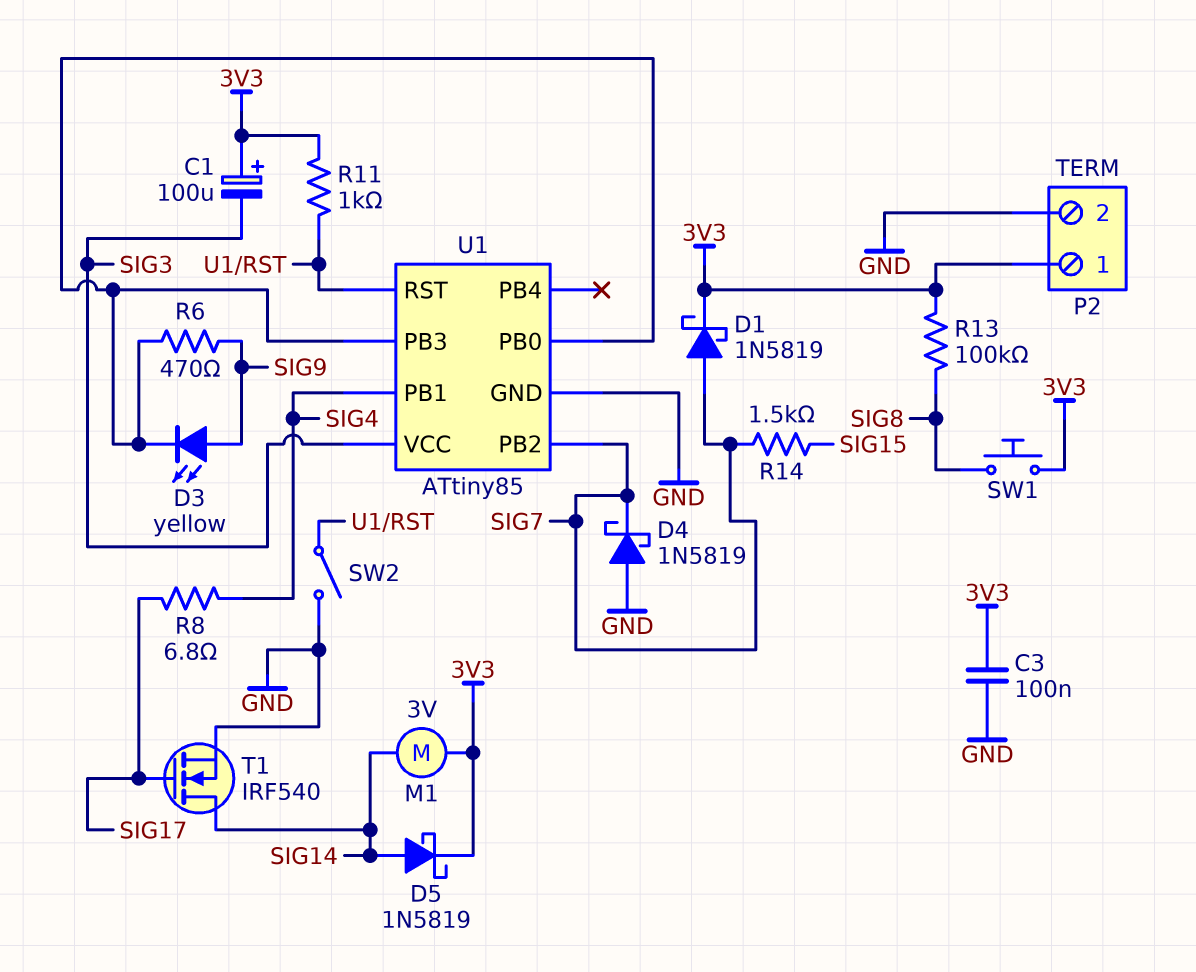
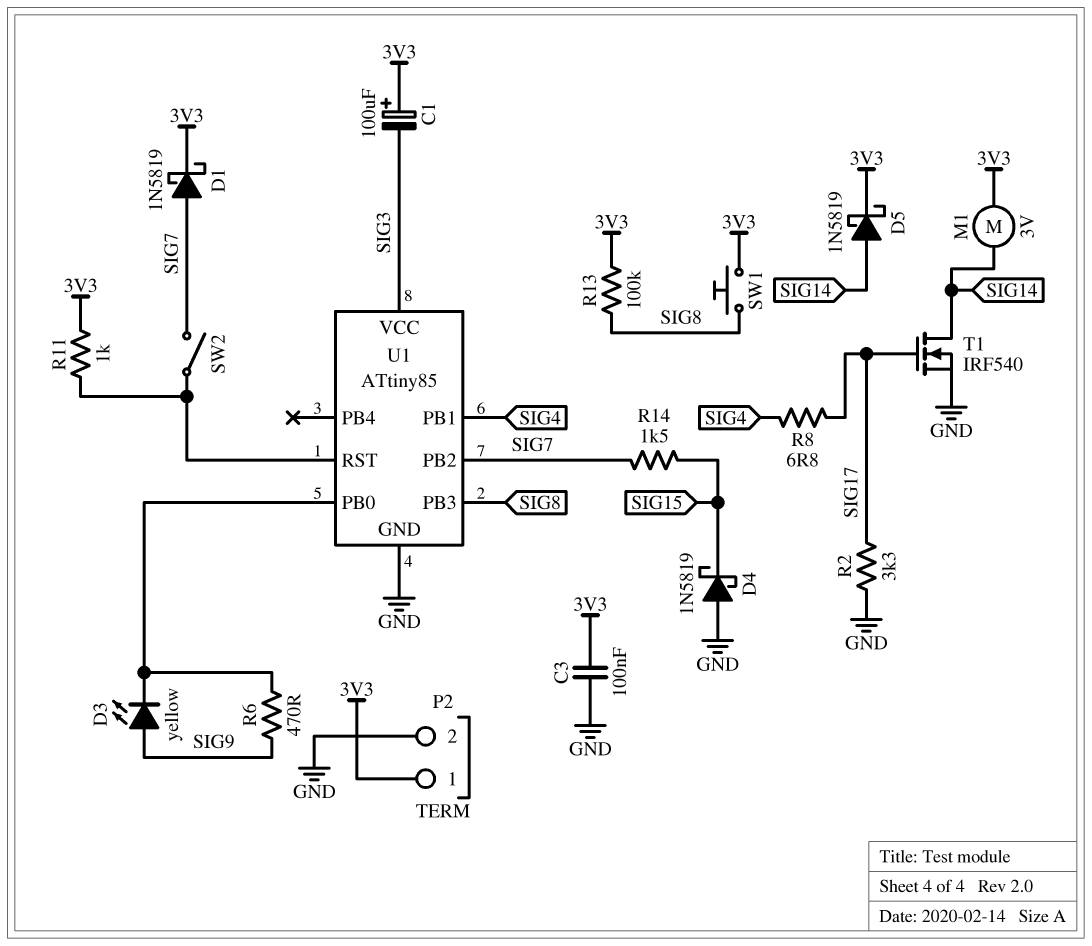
D4: schottky 1N5819 (A GND, K SIG7) -> schottky 1N5819 (A GND, K SIG15)
R2: none -> 3.3k (GND, SIG17)
SW2: switch (GND, U1/RST) -> switch (SIG7, U1/RST)
U1 pin PB3: U1/PB0 -> SIG8

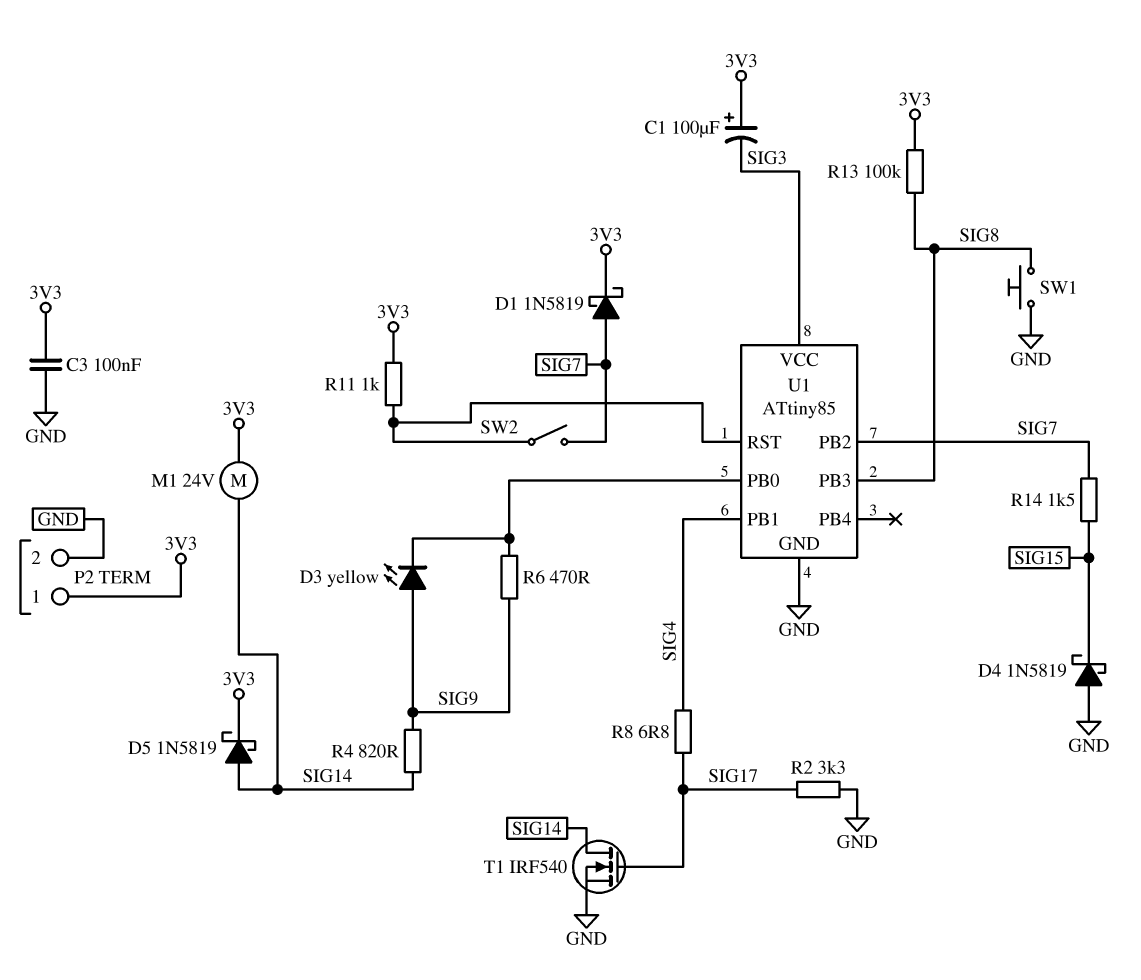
M1: motor 3V (3V3, SIG14) -> motor 24V (3V3, SIG14)
R4: none -> 820 (SIG9, SIG14)
SW1: button (3V3, SIG8) -> button (GND, SIG8)

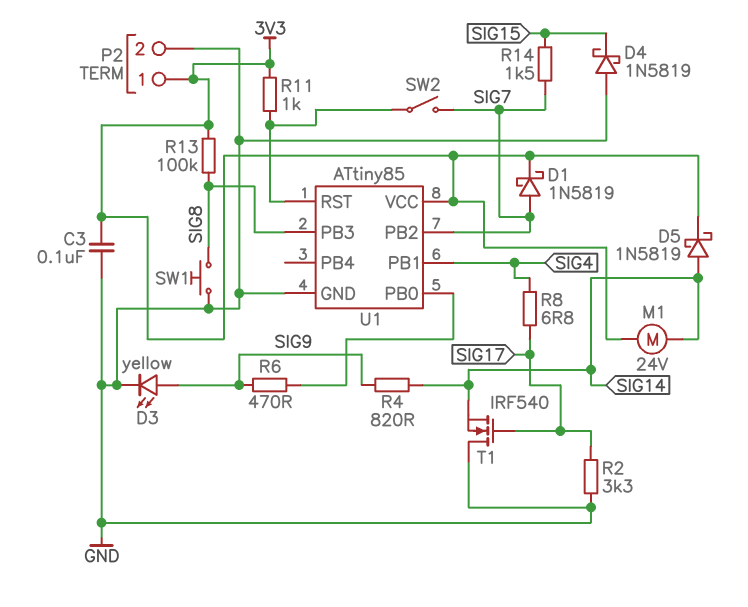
C1: 100uF (plus 3V3, minus SIG3) -> none
D3: LED yellow (A SIG9, K U1/PB0) -> LED yellow (A SIG9, K GND)
T1: NMOS IRF540 (G SIG17, D SIG14, S GND) -> NMOS IRF540 (G SIG17, D GND, S SIG14)
U1 pin VCC: SIG3 -> 3V3

